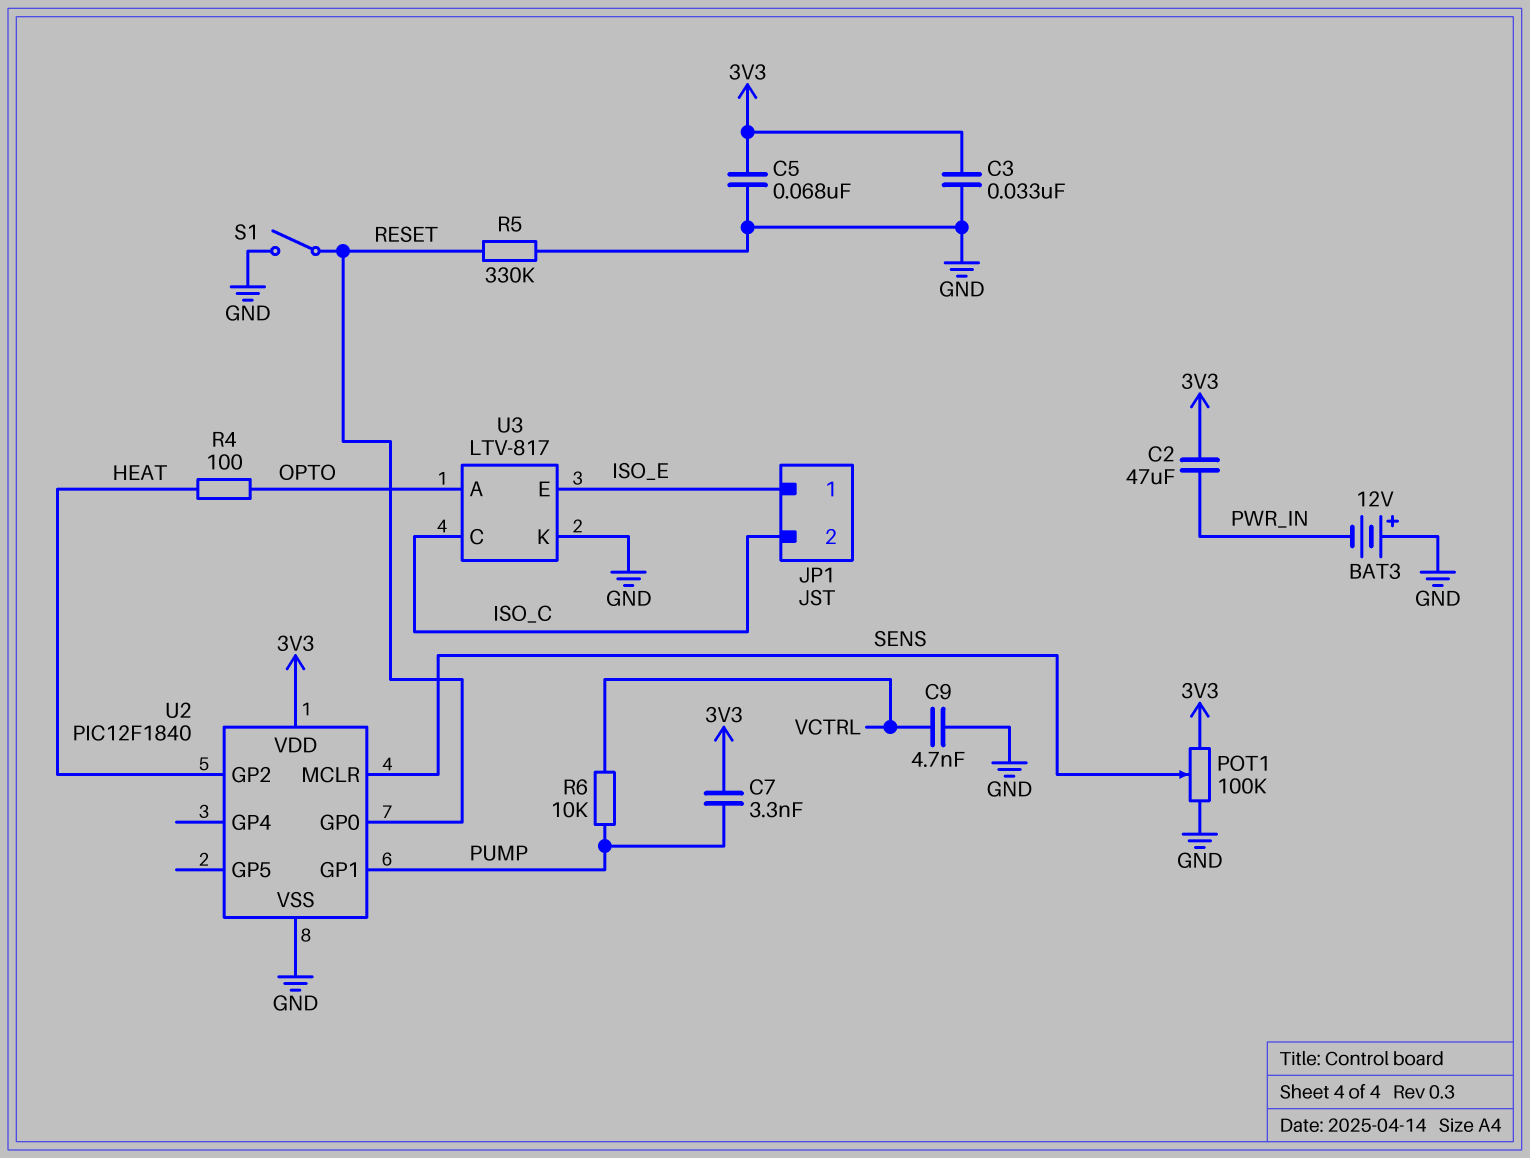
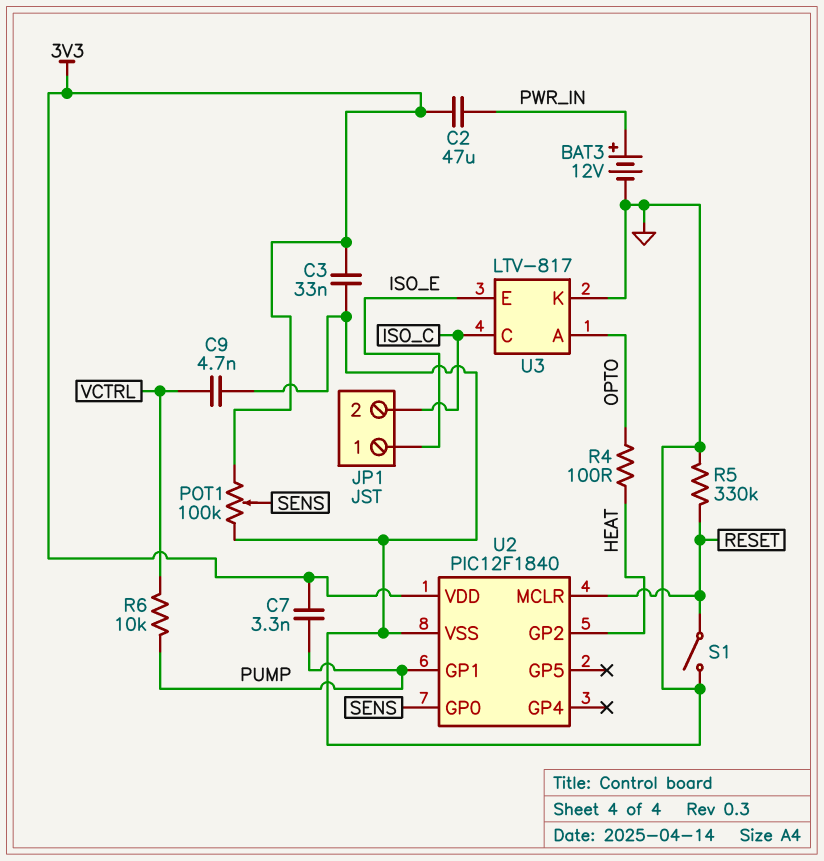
BAT3: 12V (plus GND, minus PWR_IN) -> 12V (plus PWR_IN, minus GND)
C5: 68nF (3V3, GND) -> none
U2 pin GP0: RESET -> SENS
U2 pin MCLR: SENS -> RESET

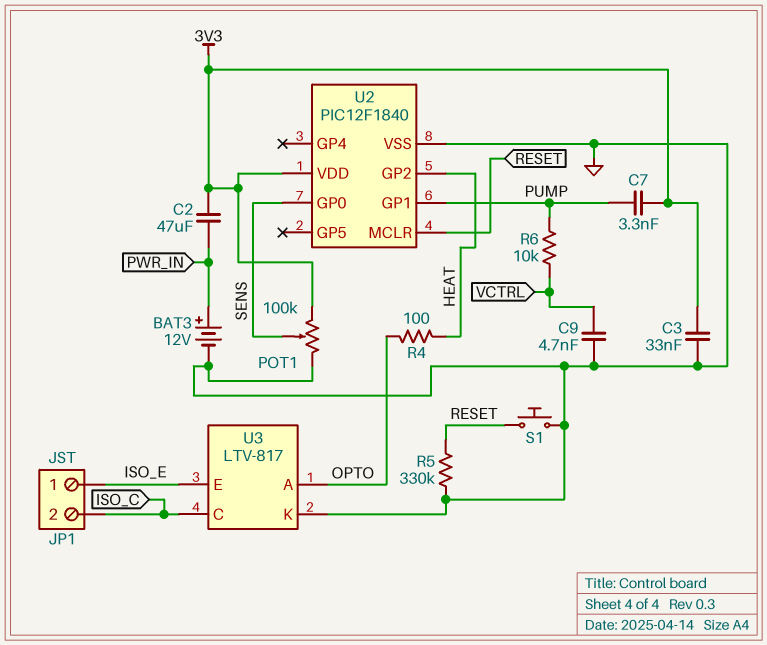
S1: switch (GND, RESET) -> button (GND, RESET)

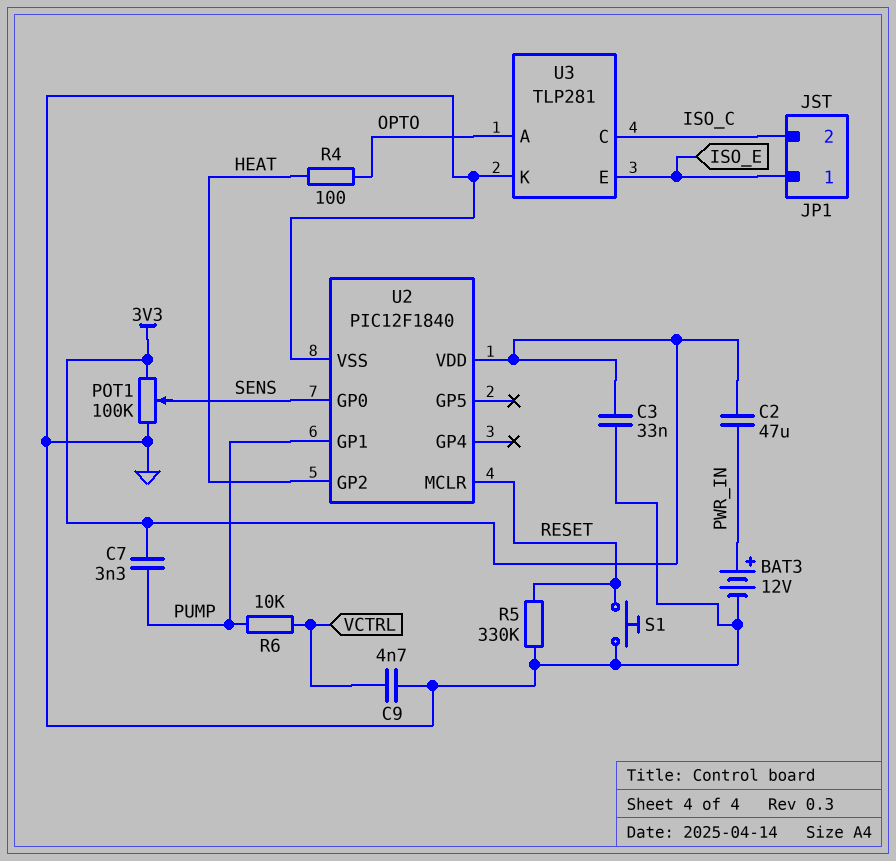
U3: LTV-817 -> TLP281

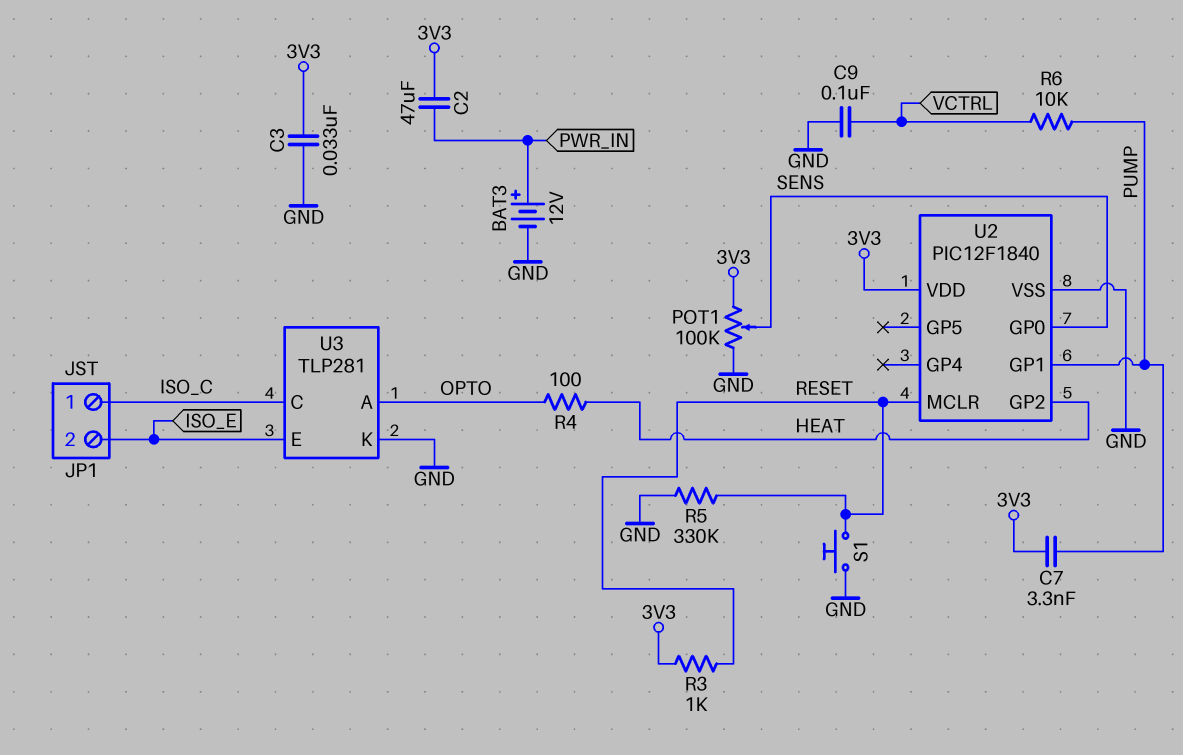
C9: 4.7nF (GND, VCTRL) -> 100nF (GND, VCTRL)
JP1 pin 1: ISO_E -> ISO_C
JP1 pin 2: ISO_C -> ISO_E
R3: none -> 1k (3V3, RESET)

